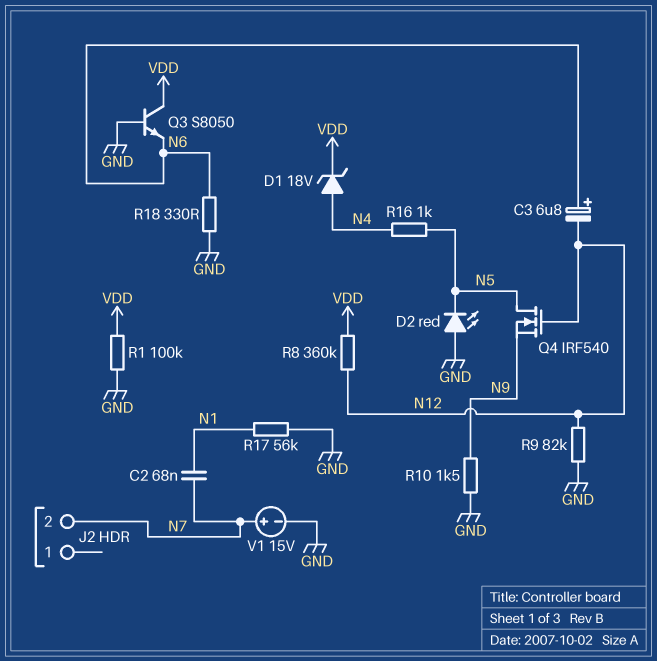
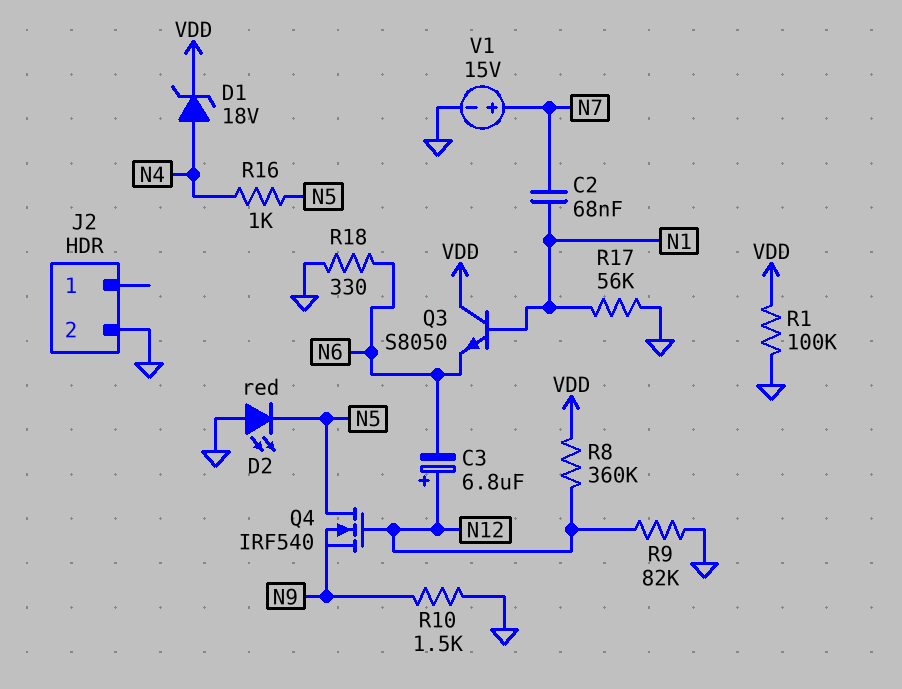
C3: 6.8uF (plus N6, minus N12) -> 6.8uF (plus N12, minus N6)
J2 pin 2: N7 -> GND
Q3: NPN S8050 (B GND, C VDD, E N6) -> NPN S8050 (B N1, C VDD, E N6)

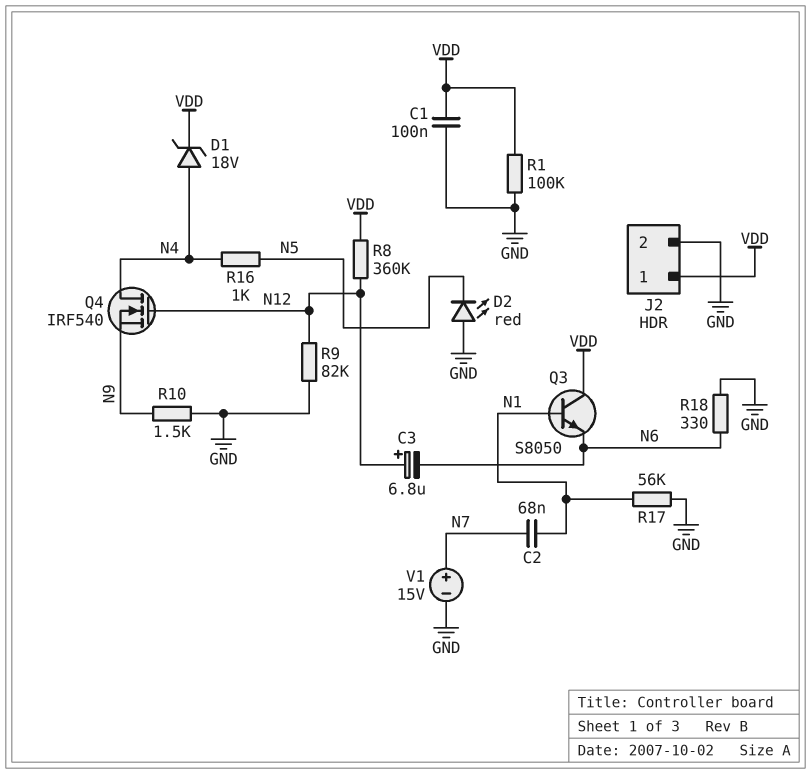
C1: none -> 100nF (GND, VDD)
J2 pin 1: none -> VDD
Q4: NMOS IRF540 (G N12, D N5, S N9) -> NMOS IRF540 (G N12, D N4, S N9)

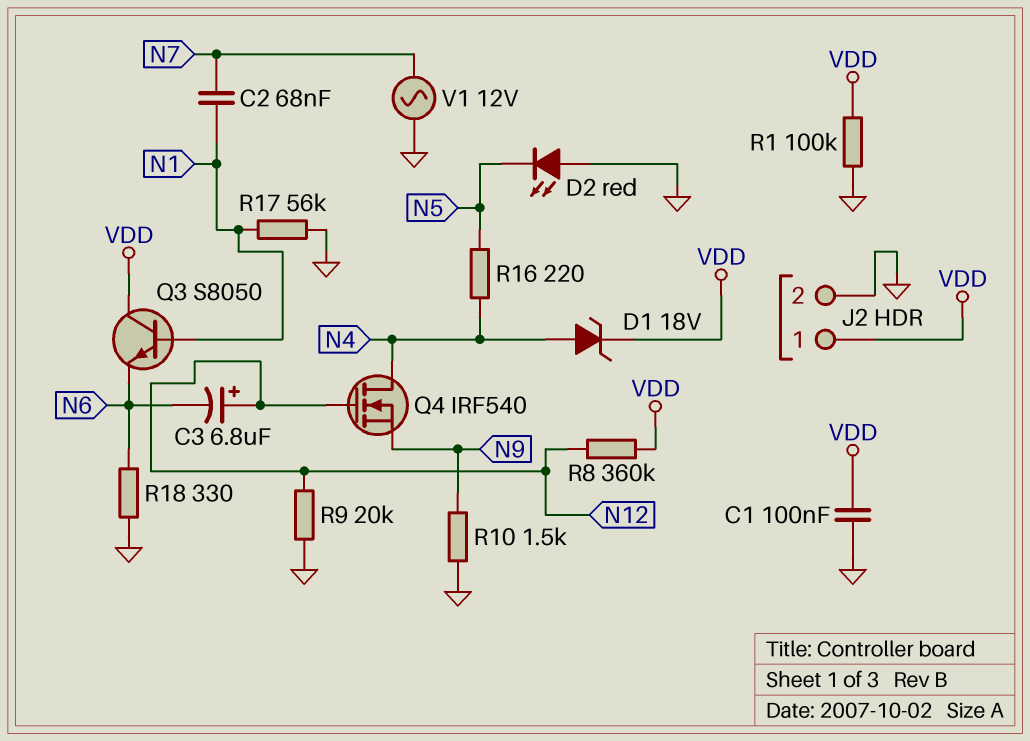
R9: 82k (GND, N12) -> 20k (GND, N12)
R16: 1k (N4, N5) -> 220 (N4, N5)
V1: 15V (plus N7, minus GND) -> AC 12V (GND, N7)

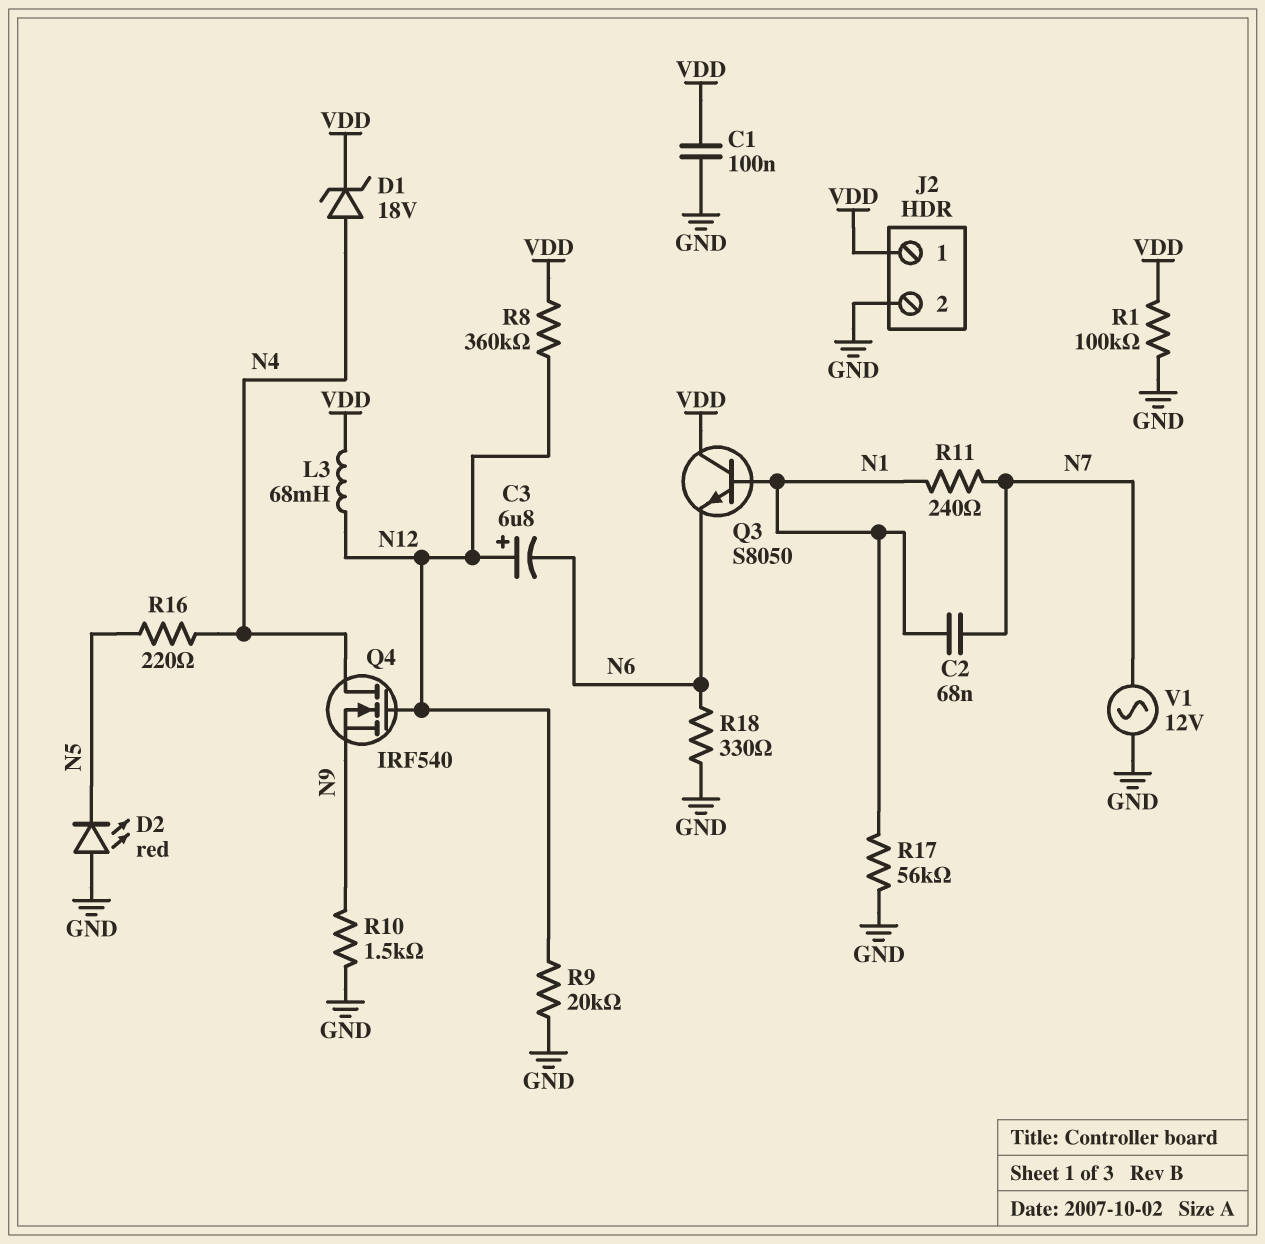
L3: none -> 68mH (N12, VDD)
R11: none -> 240 (N1, N7)

